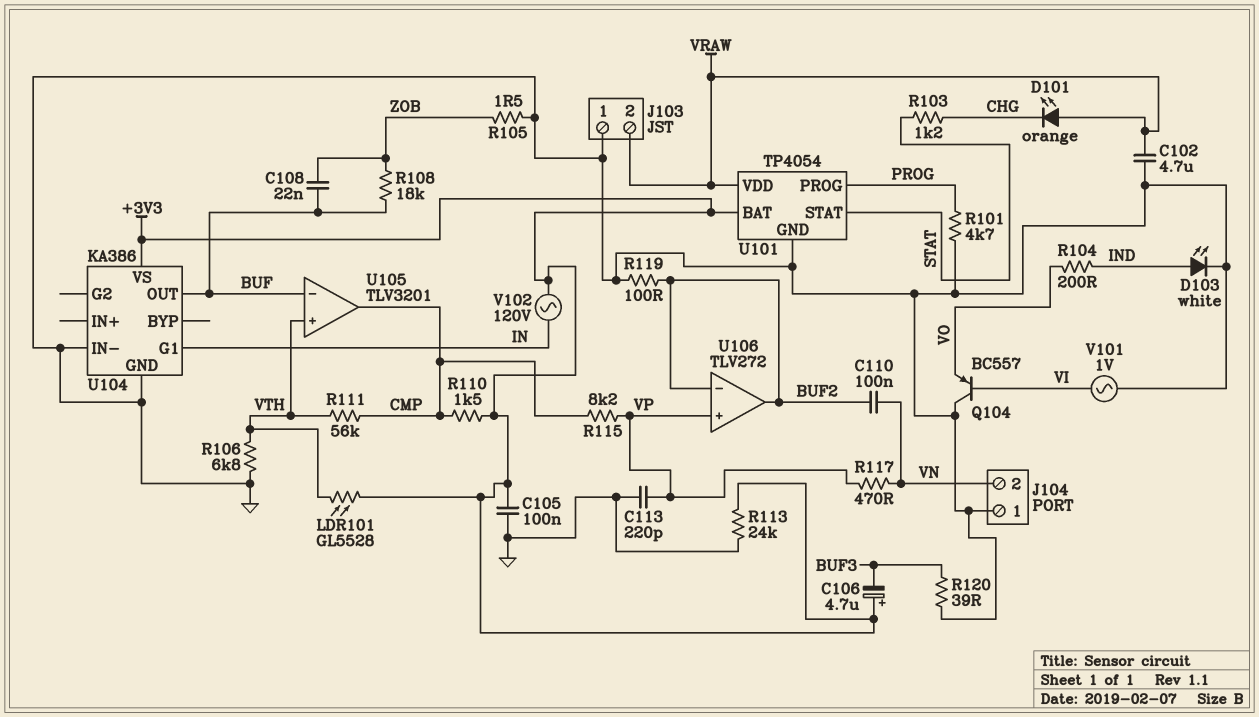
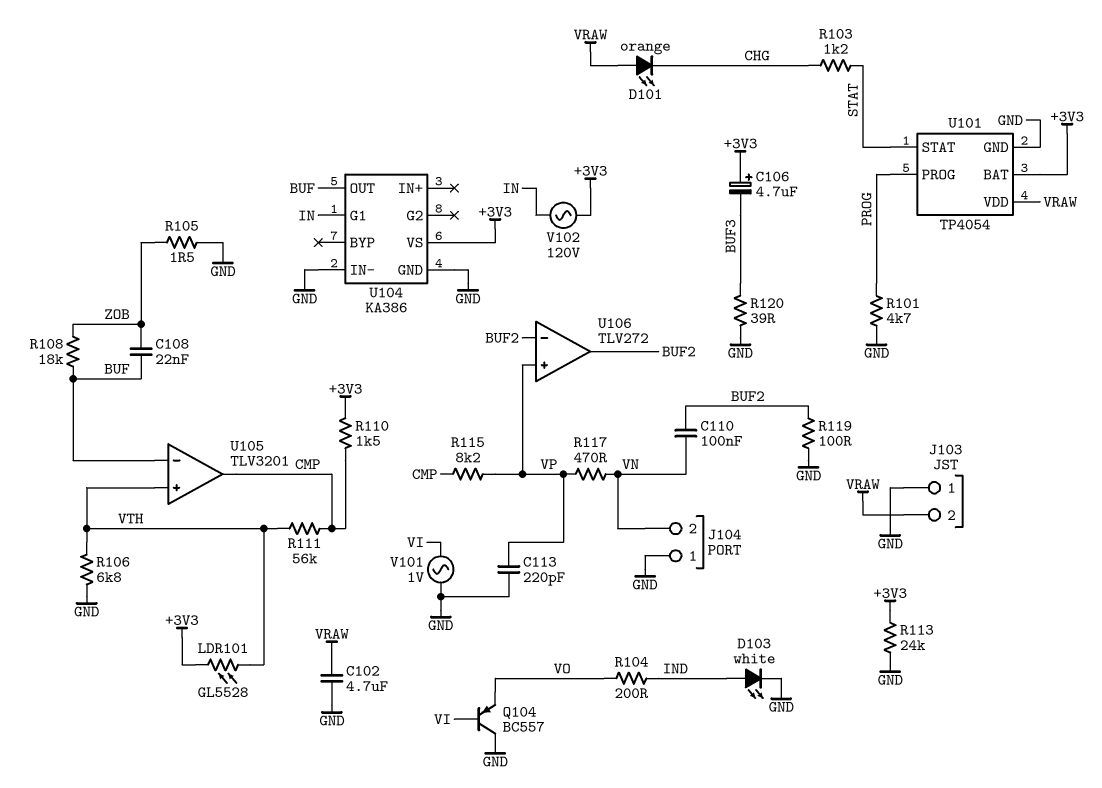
C105: 100nF (+3V3, GND) -> none

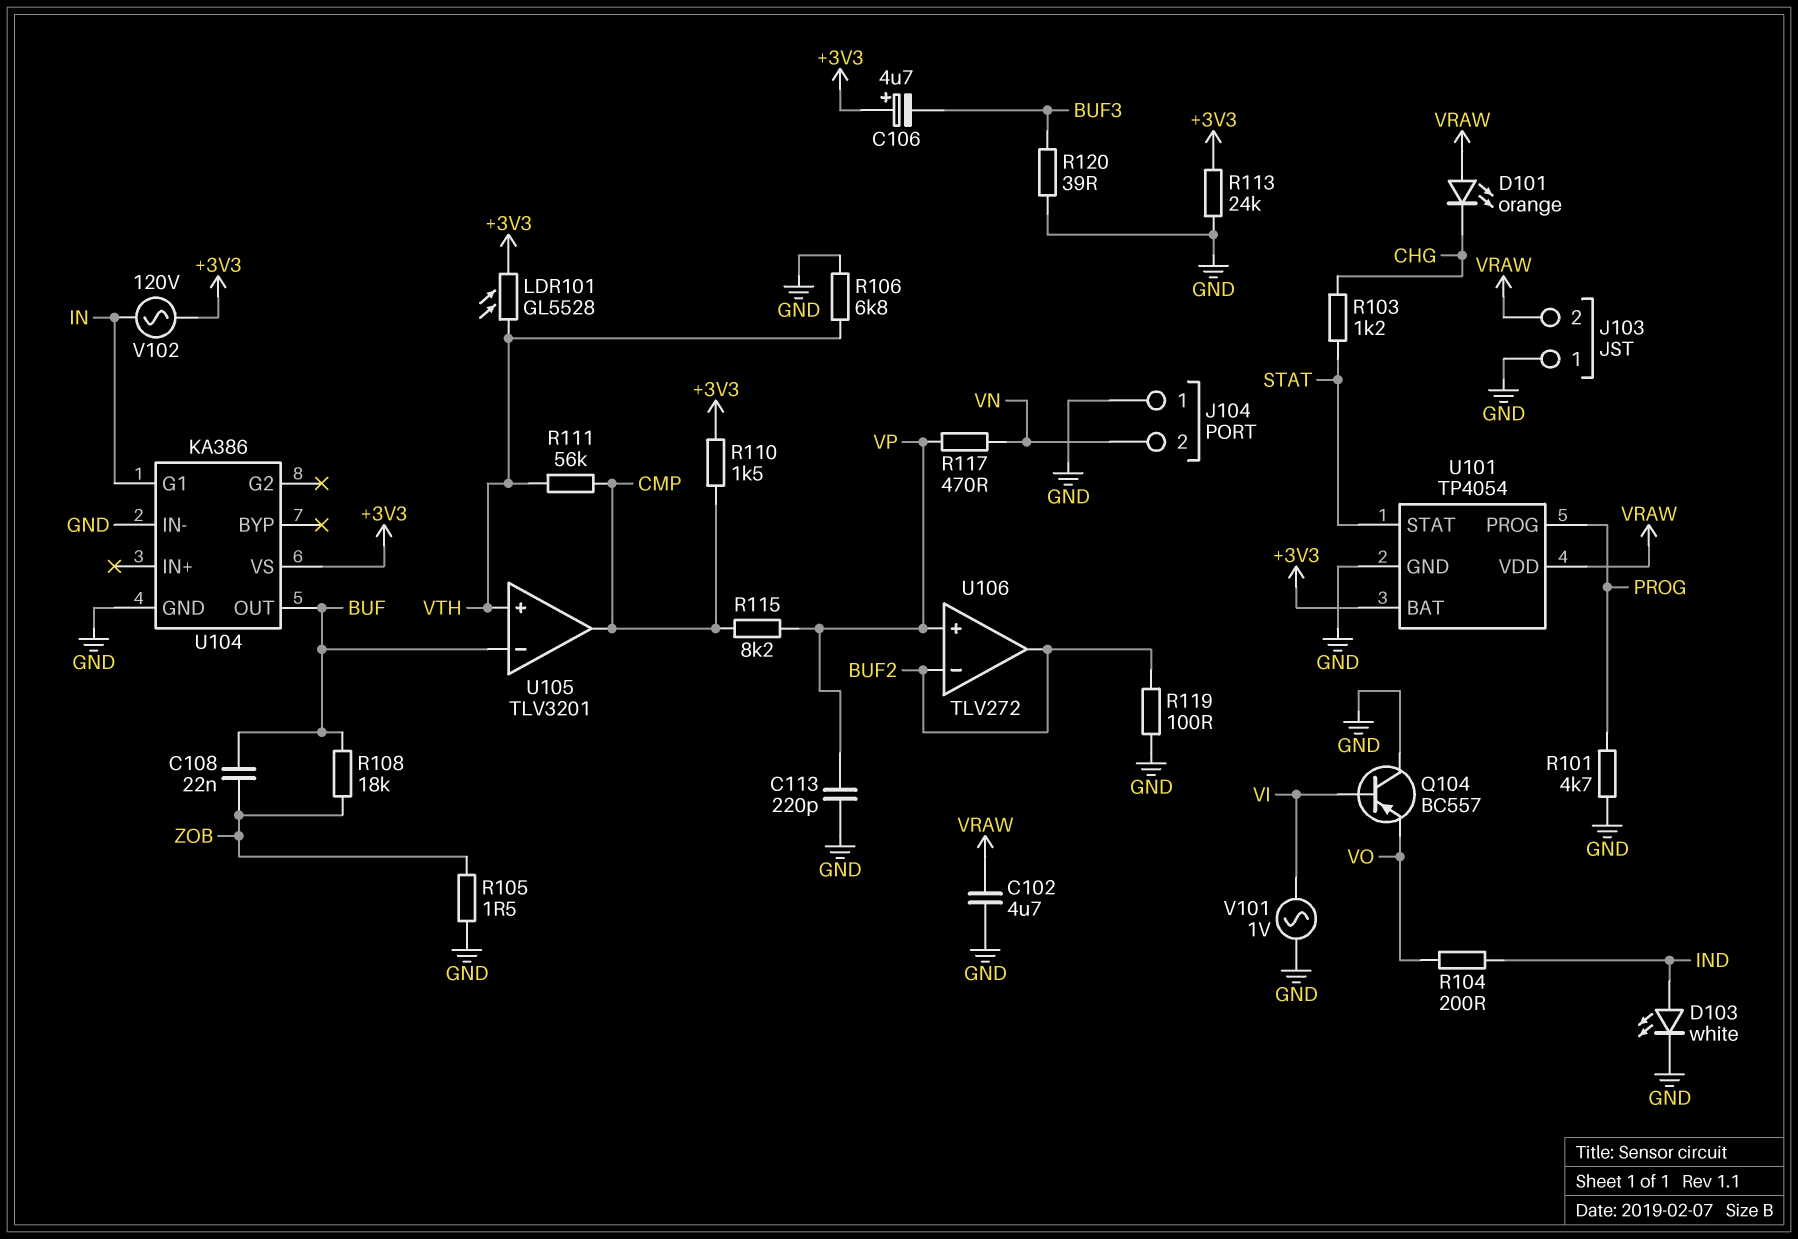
C110: 100nF (BUF2, VN) -> none

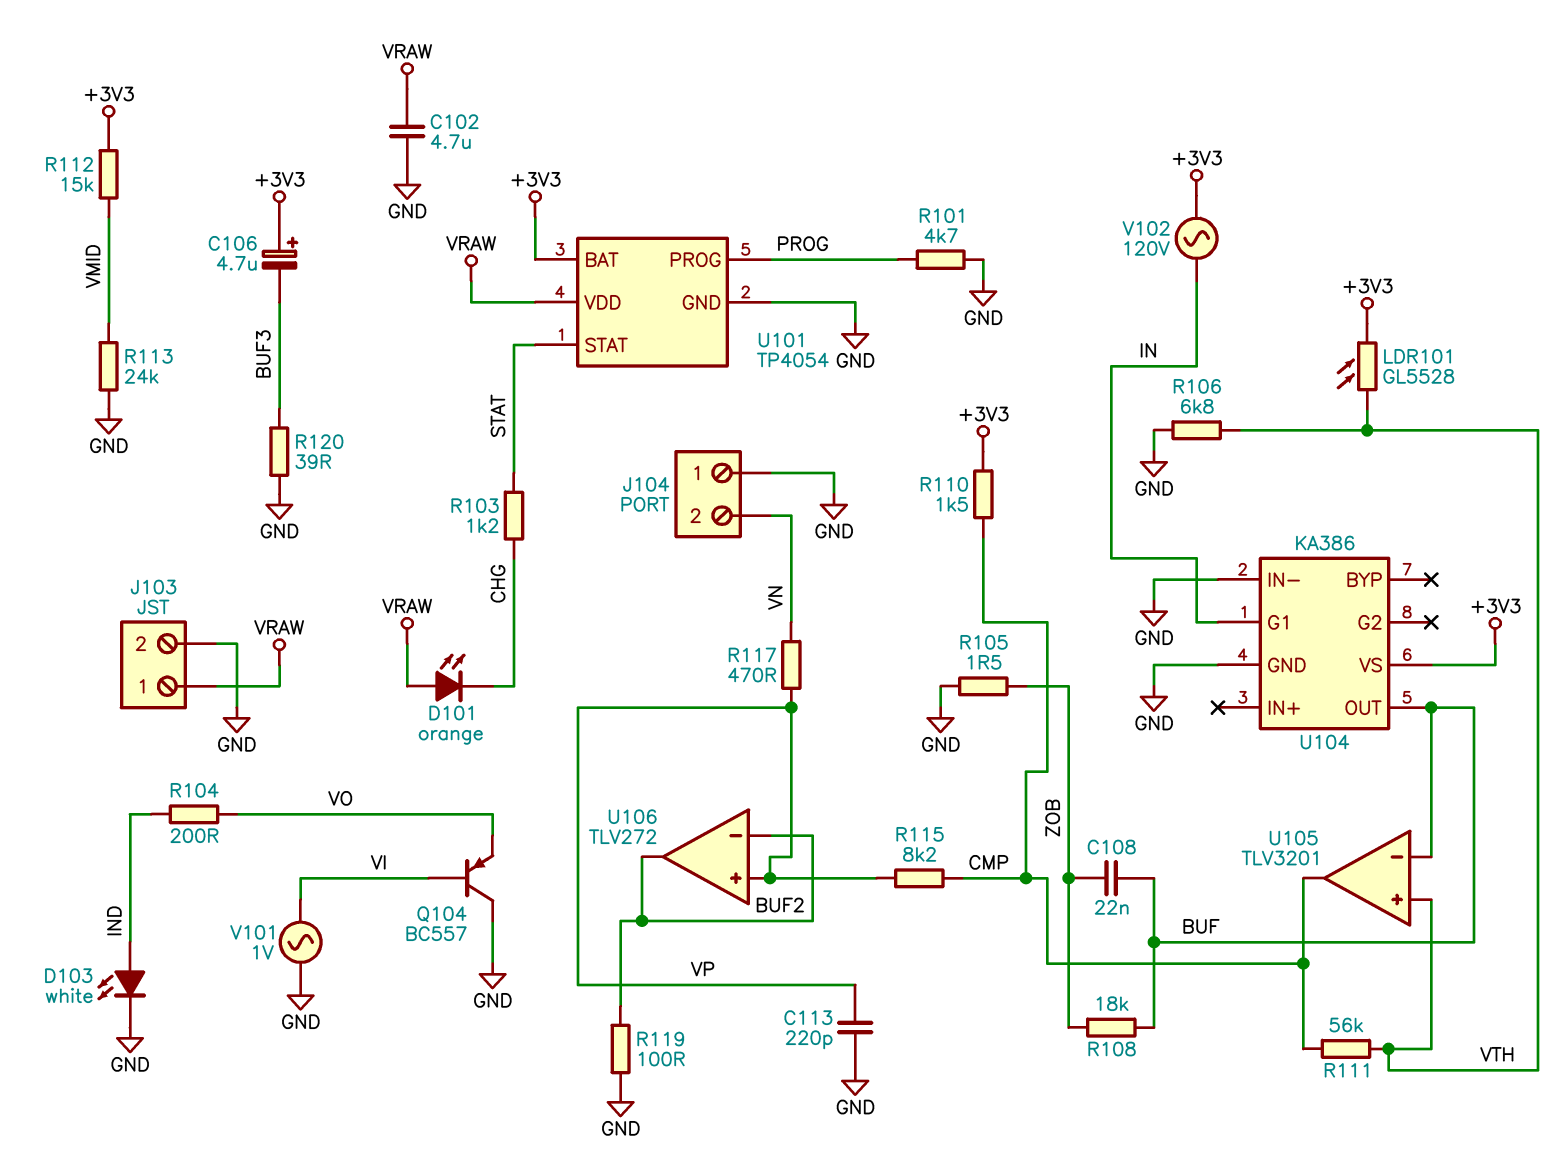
J103 pin 1: GND -> VRAW
J103 pin 2: VRAW -> GND
R112: none -> 15k (+3V3, VMID)
R113: 24k (+3V3, GND) -> 24k (GND, VMID)

